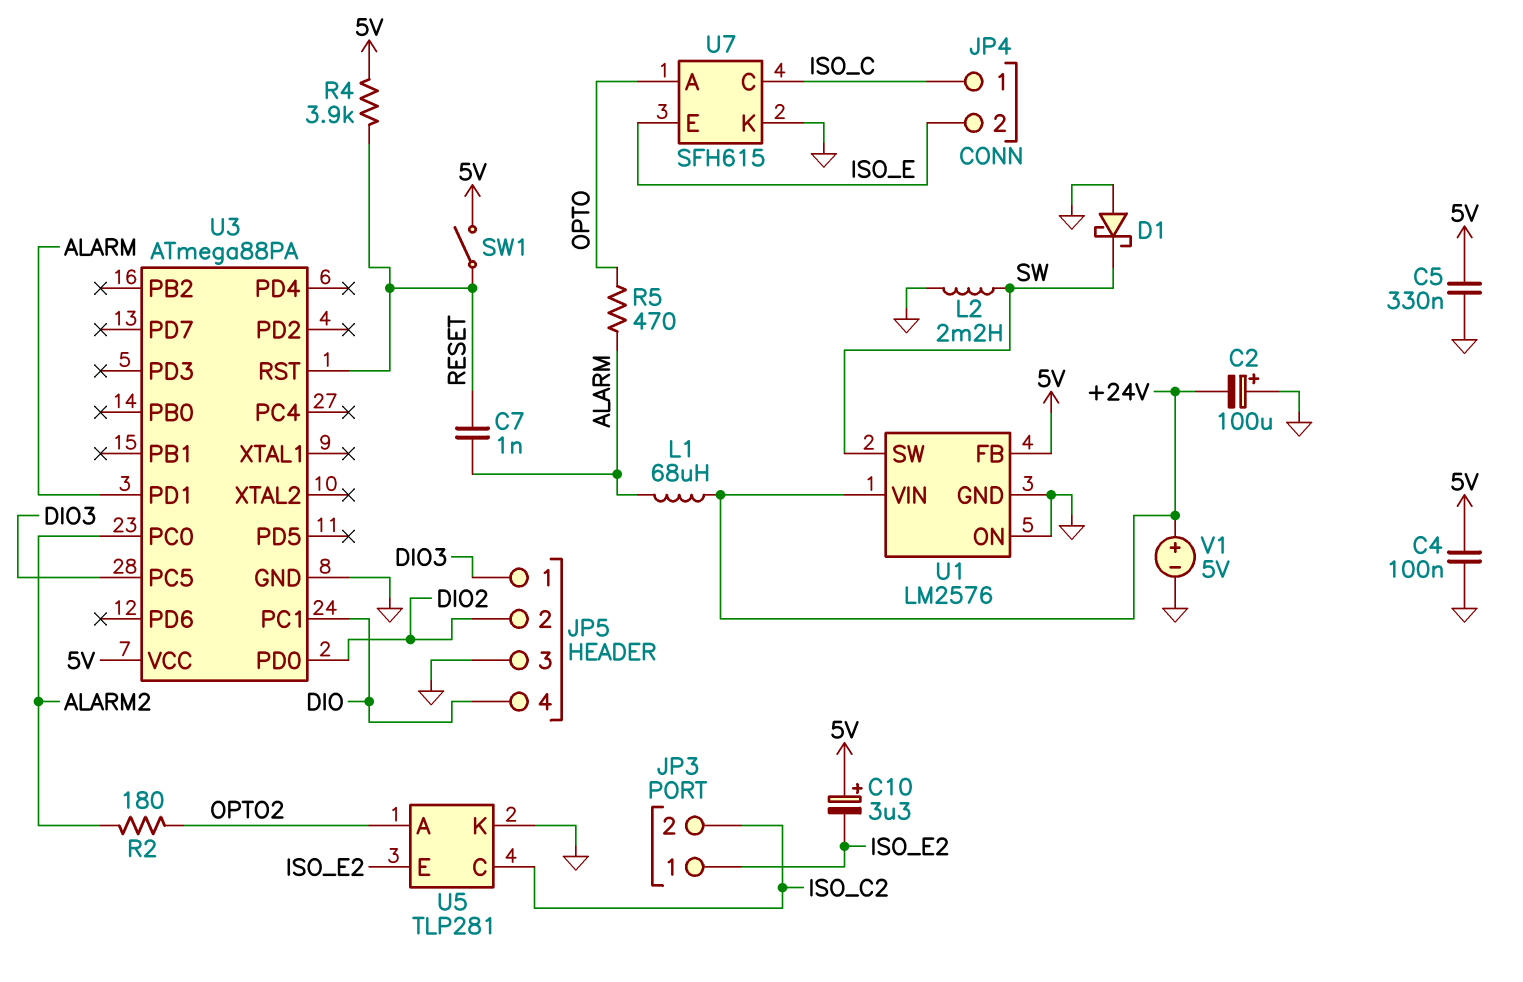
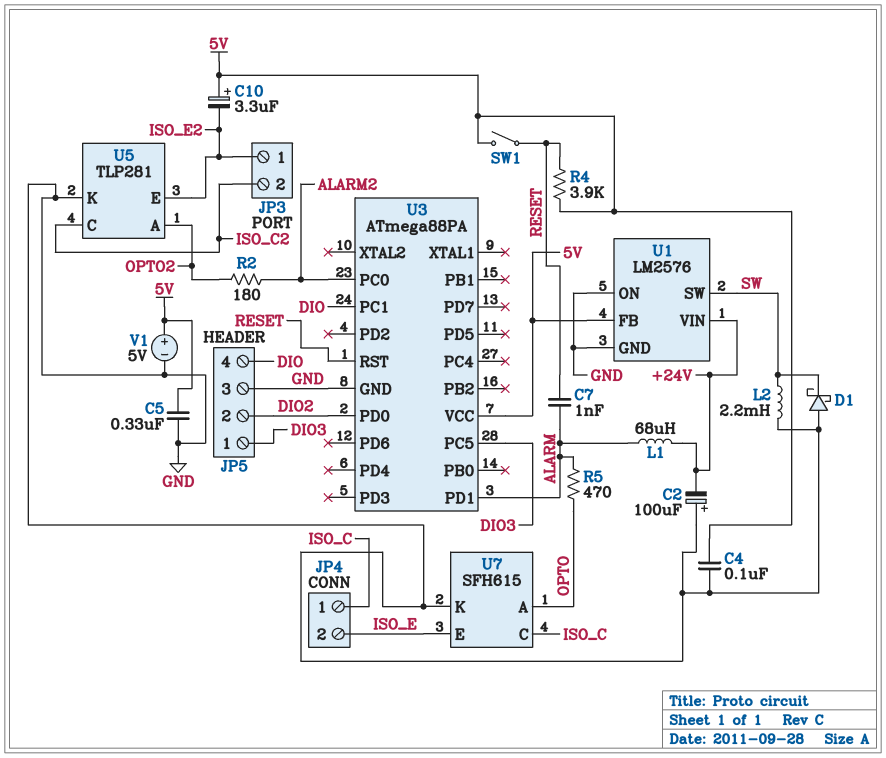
V1: 5V (plus +24V, minus GND) -> 5V (plus 5V, minus GND)

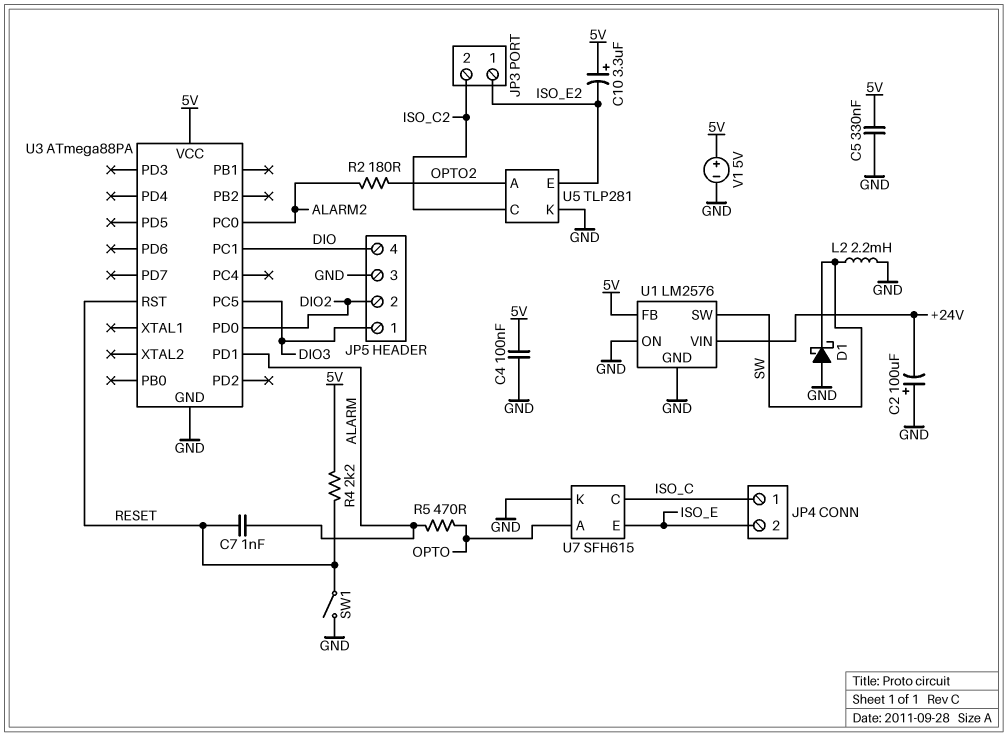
L1: 68uH (+24V, ALARM) -> none
R4: 3.9k (5V, RESET) -> 2.2k (5V, RESET)
SW1: switch (5V, RESET) -> switch (GND, RESET)

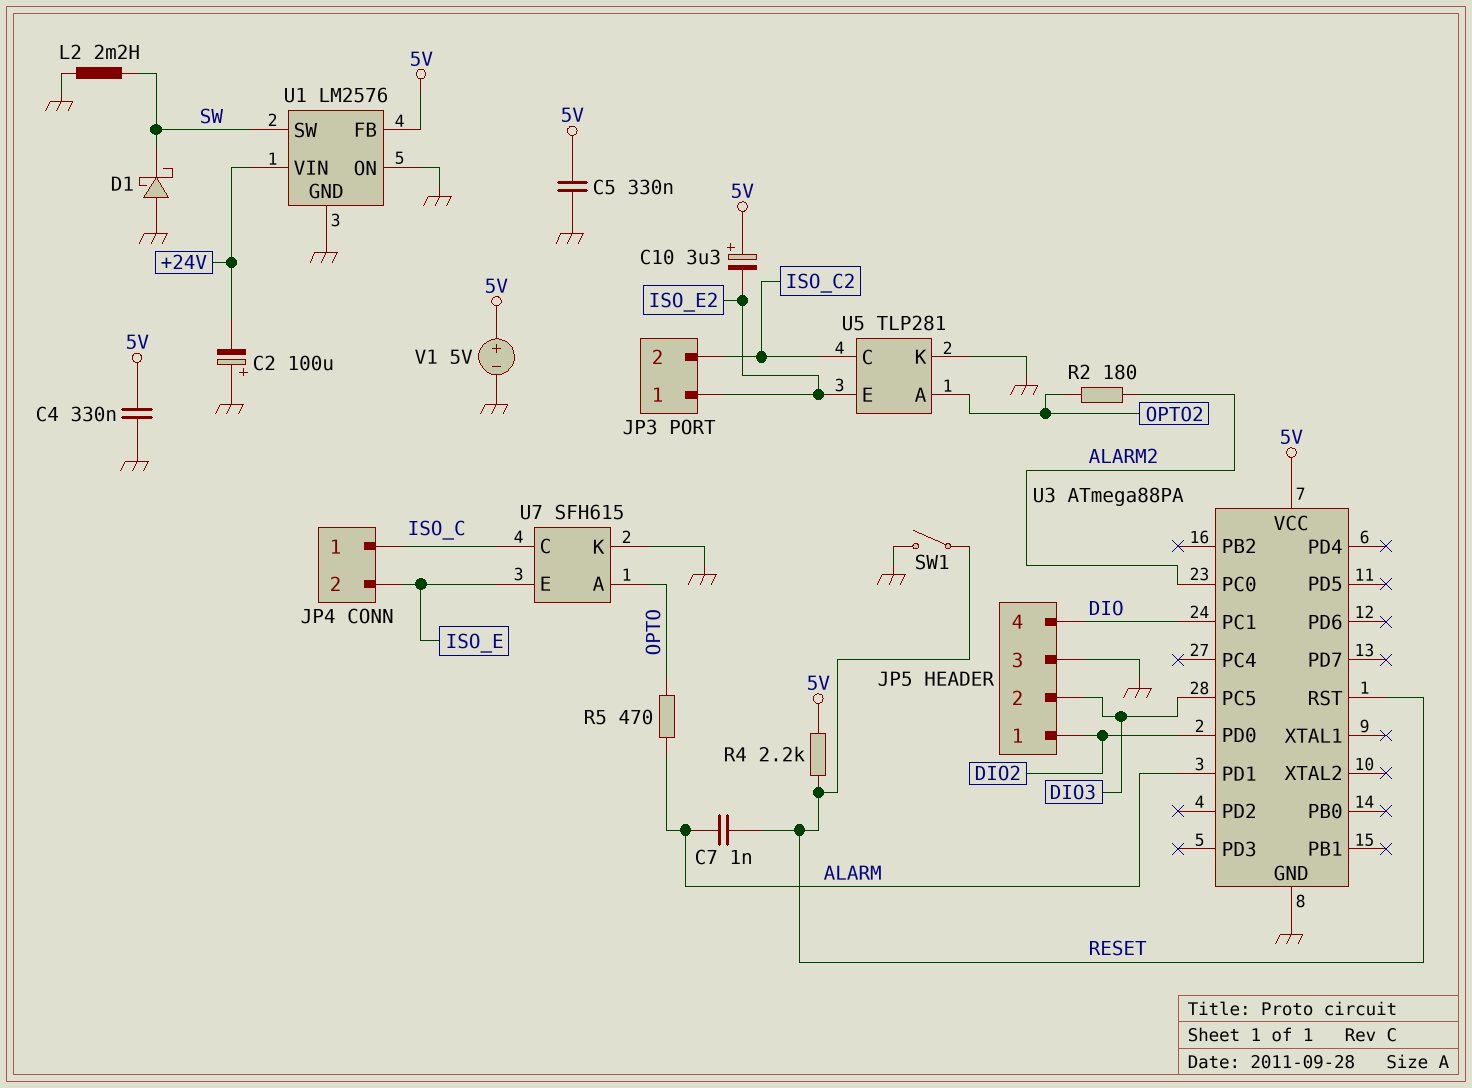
C4: 100nF (5V, GND) -> 330nF (5V, GND)
JP5 pin 1: DIO3 -> DIO2
JP5 pin 2: DIO2 -> DIO3

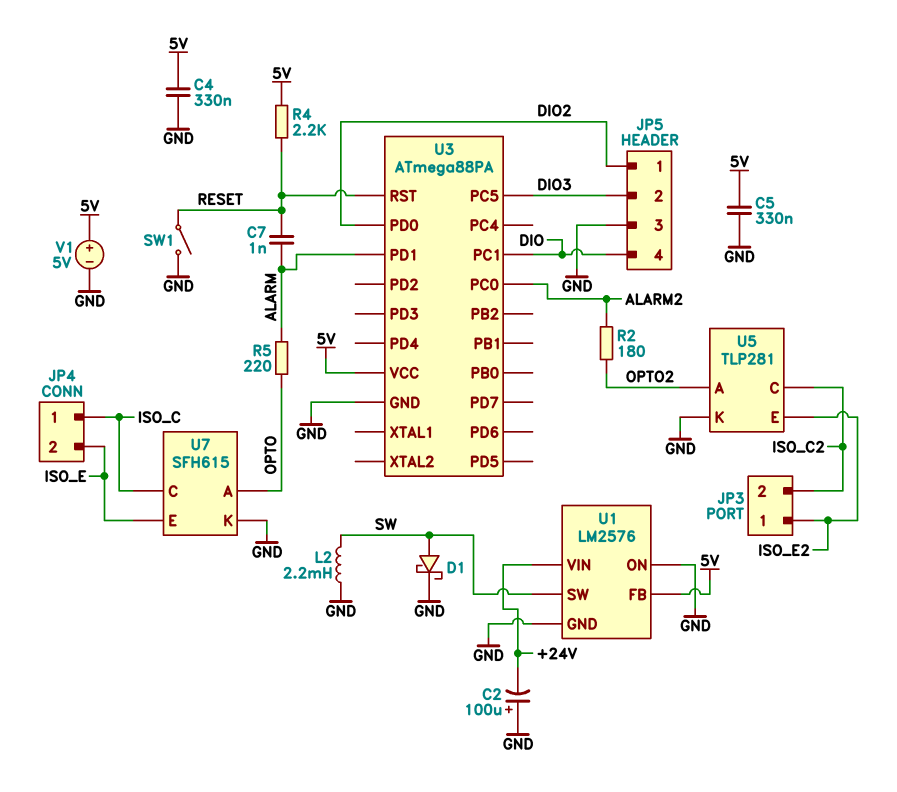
C10: 3.3uF (plus 5V, minus ISO_E2) -> none
D1: schottky (A GND, K SW) -> schottky (A SW, K GND)
R5: 470 (ALARM, OPTO) -> 220 (ALARM, OPTO)

